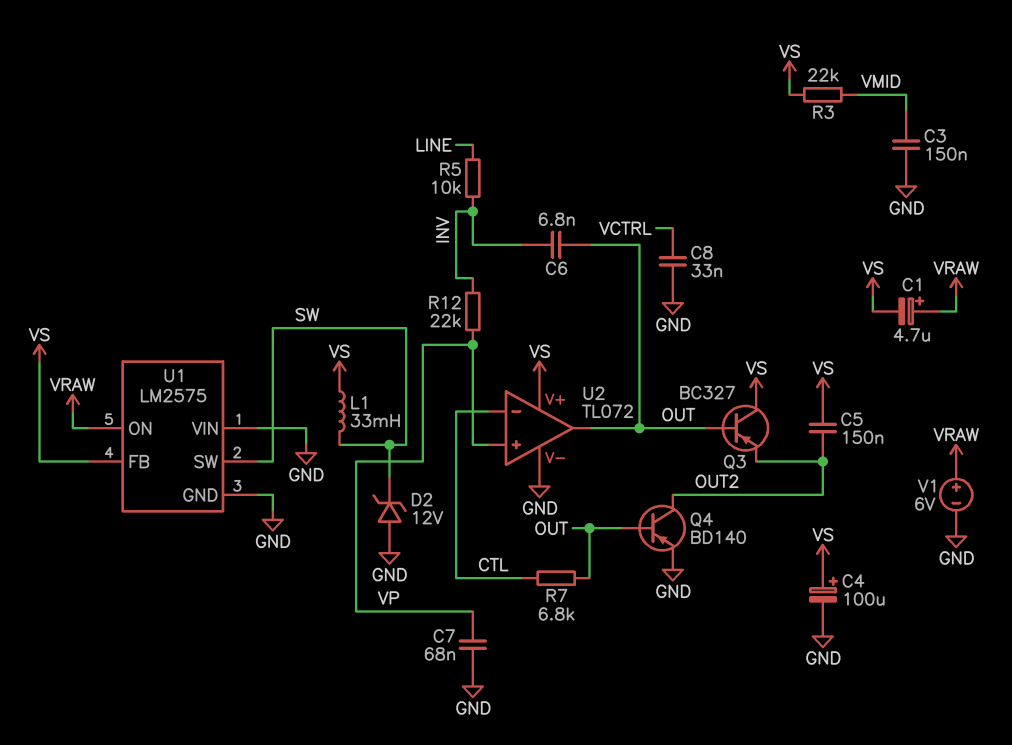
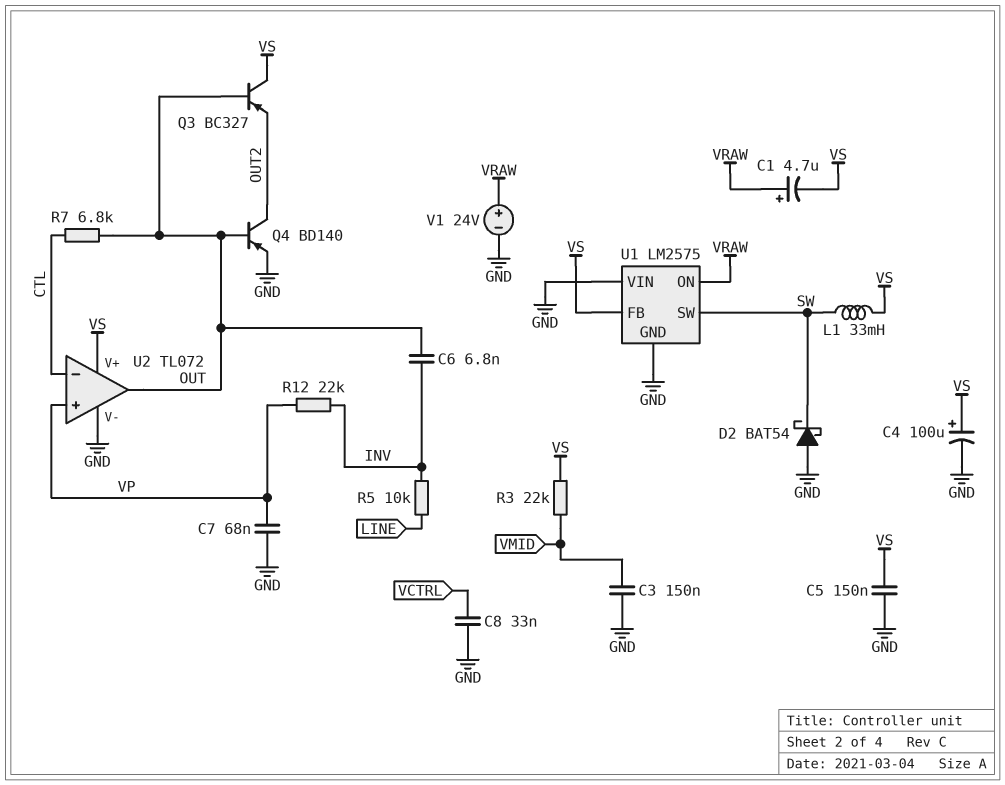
C5: 150nF (OUT2, VS) -> 150nF (GND, VS)
D2: zener 12V (A GND, K SW) -> schottky BAT54 (A GND, K SW)
V1: 6V (plus VRAW, minus GND) -> 24V (plus VRAW, minus GND)

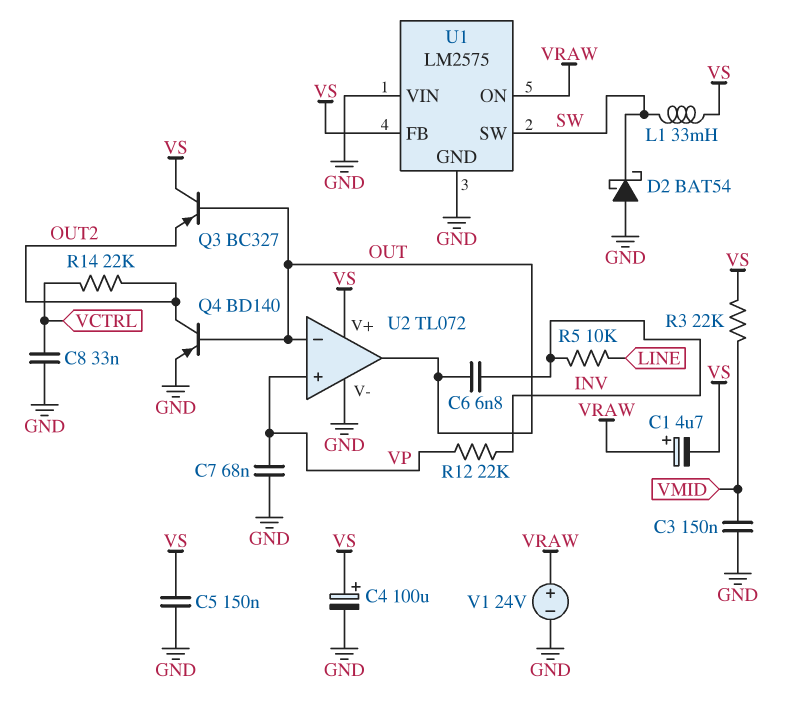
R7: 6.8k (CTL, OUT) -> none
R14: none -> 22k (OUT2, VCTRL)
U2 pin in-: CTL -> OUT

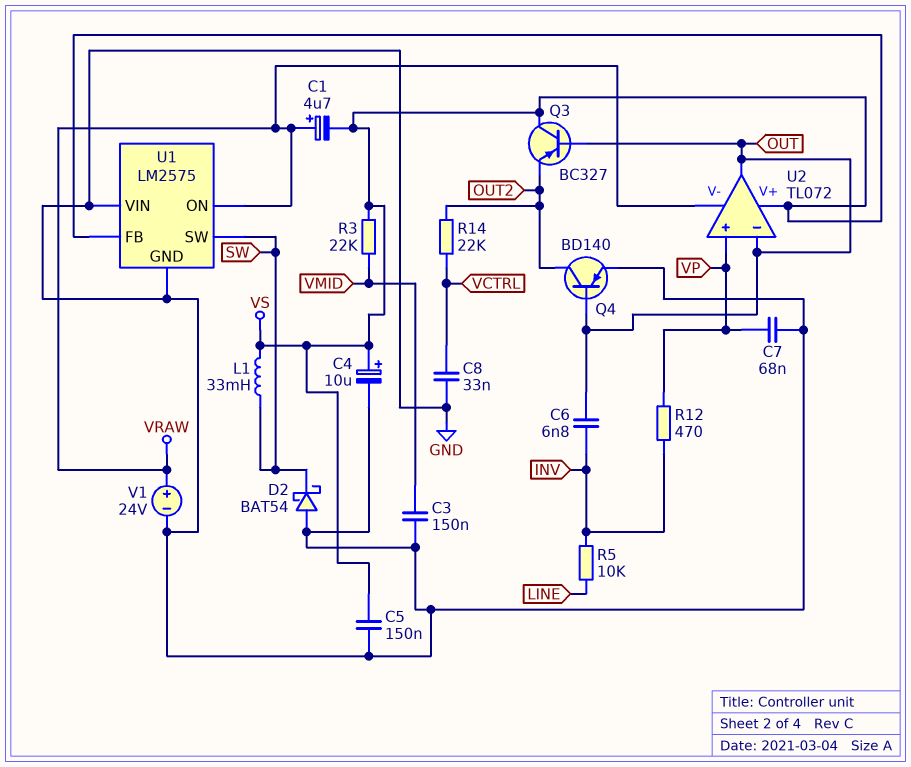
C4: 100uF (plus VS, minus GND) -> 10uF (plus VS, minus GND)
R12: 22k (INV, VP) -> 470 (INV, VP)
U2 pin V-: GND -> VRAW

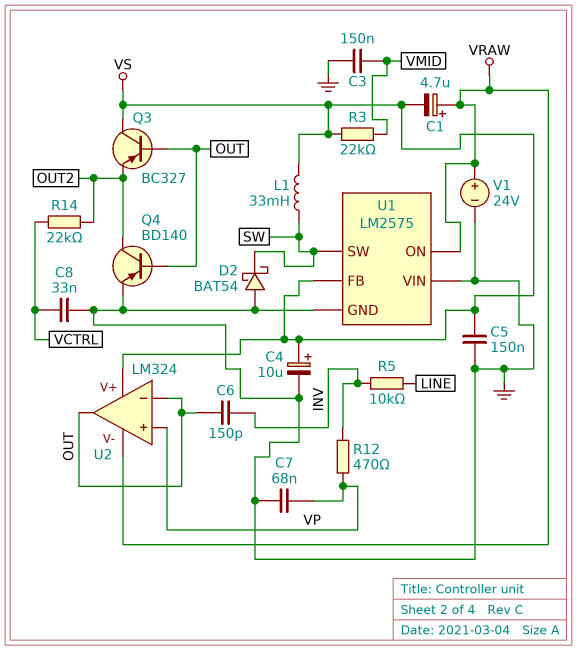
C6: 6.8nF (INV, OUT) -> 150pF (INV, OUT)
U2: TL072 -> LM324

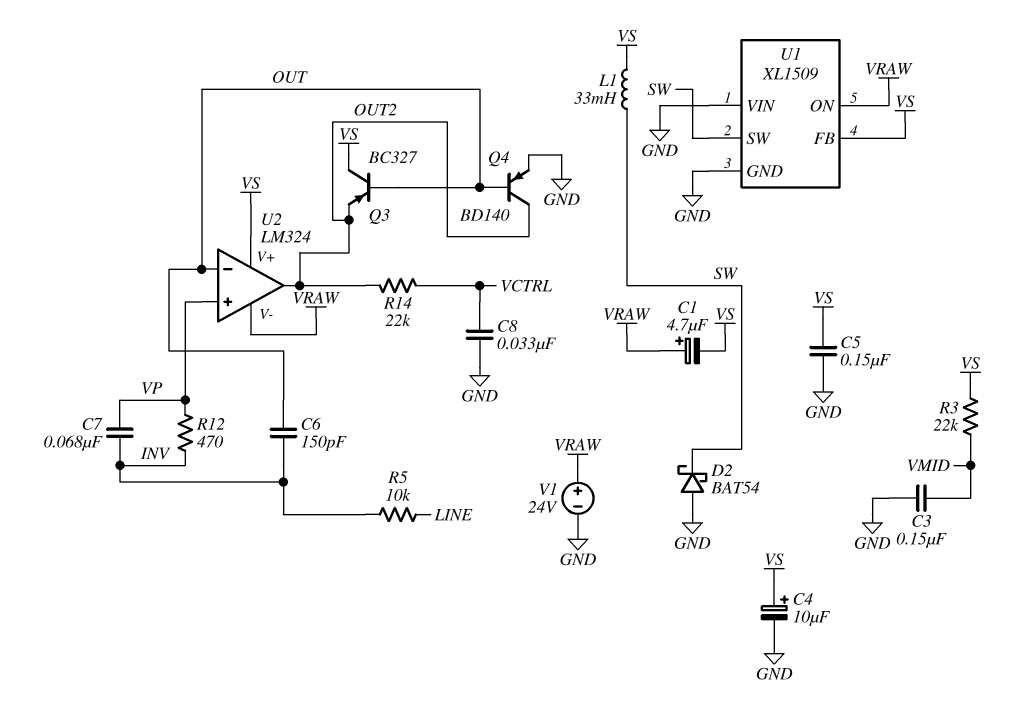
C7: 68nF (GND, VP) -> 68nF (INV, VP)
U1: LM2575 -> XL1509
U2 pin out: OUT -> OUT2

